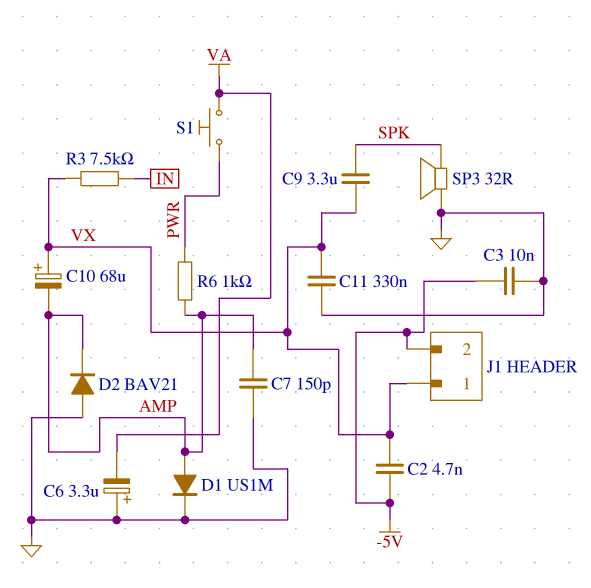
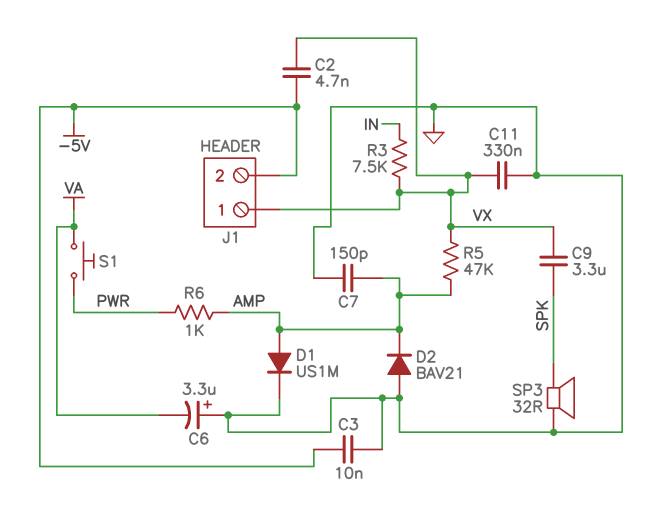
C10: 68uF (plus VX, minus AMP) -> none
R5: none -> 47k (AMP, VX)

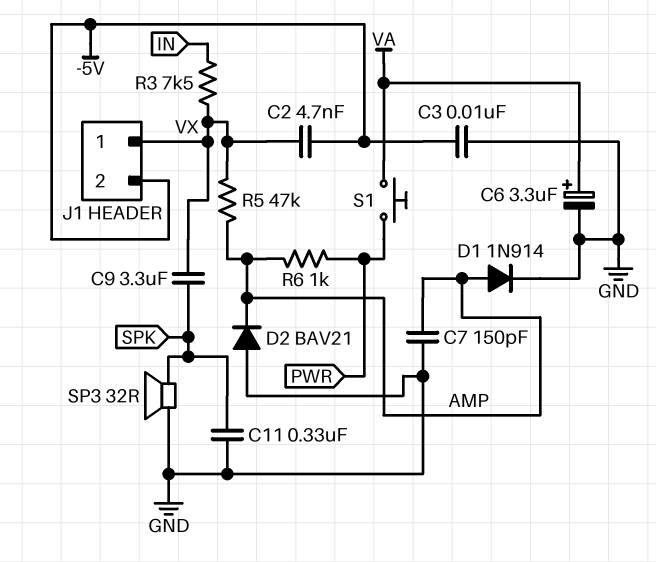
C6: 3.3uF (plus GND, minus VA) -> 3.3uF (plus VA, minus GND)
C11: 330nF (GND, VX) -> 330nF (GND, SPK)
D1: diode US1M (A AMP, K GND) -> diode 1N914 (A AMP, K GND)

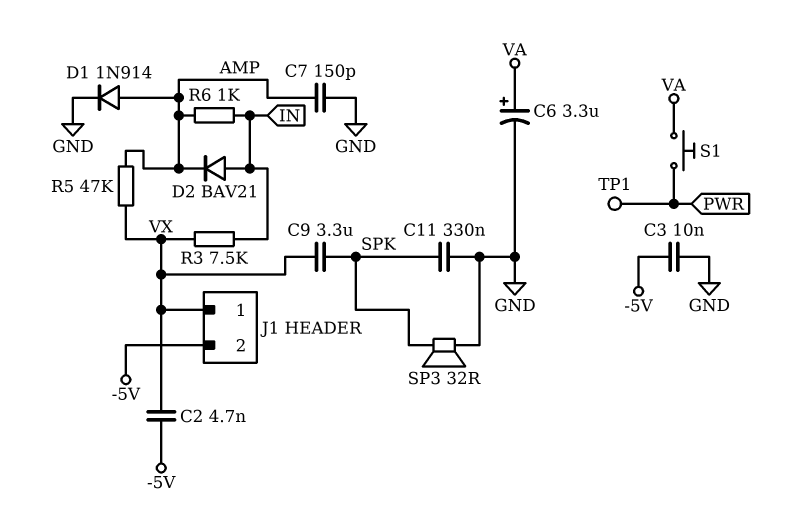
D2: diode BAV21 (A GND, K AMP) -> diode BAV21 (A IN, K AMP)
R6: 1k (AMP, PWR) -> 1k (AMP, IN)
TP1: none -> test point (PWR)

